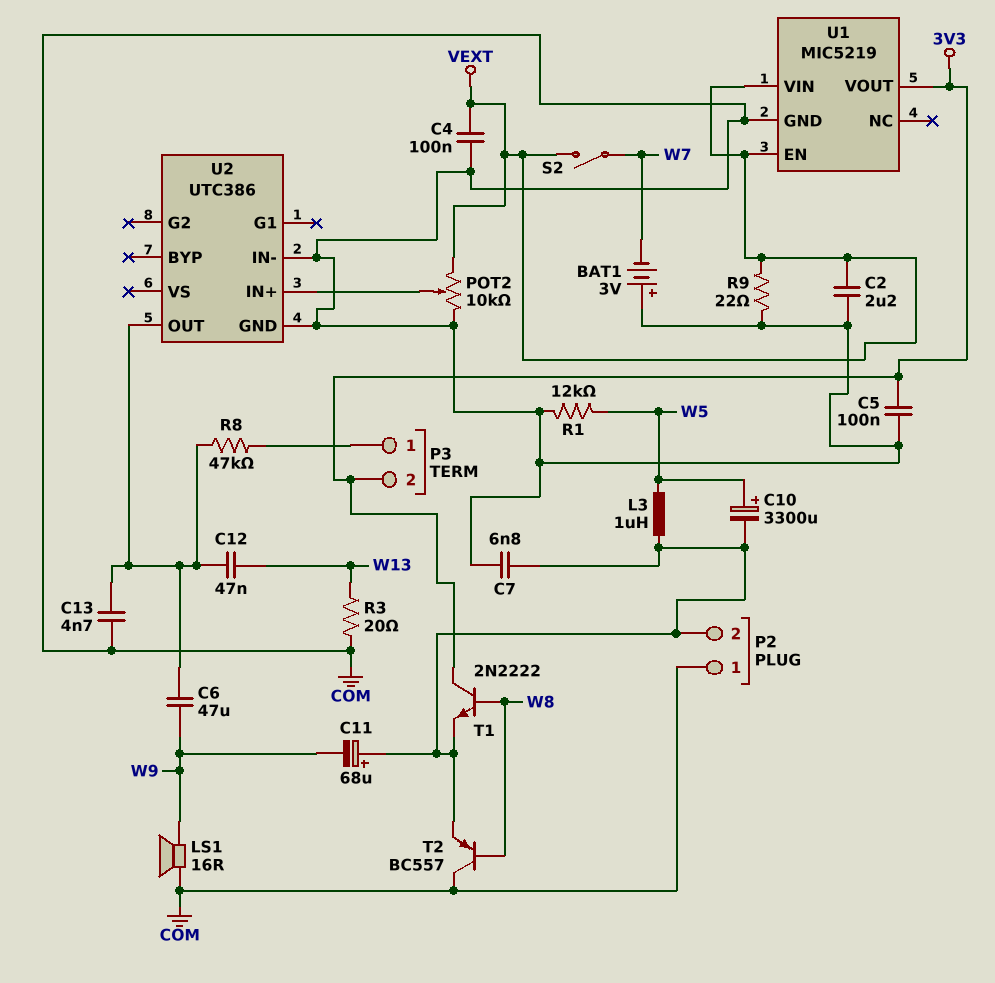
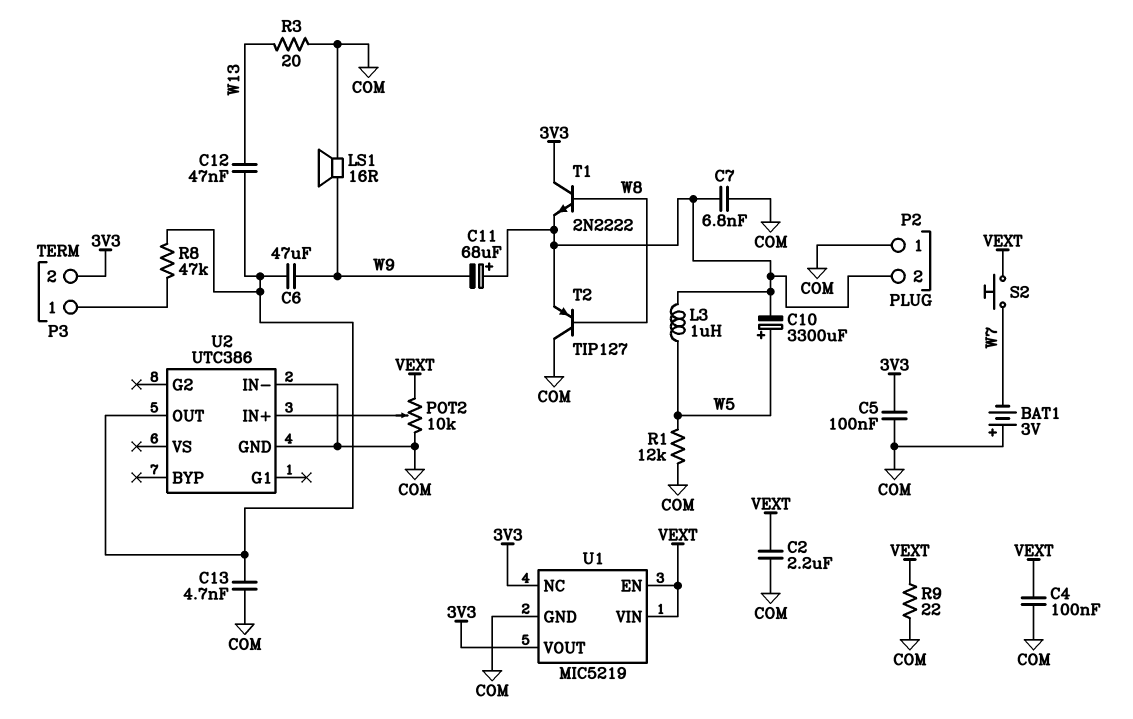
S2: switch (VEXT, W7) -> button (VEXT, W7)
T2: PNP BC557 (B W8, C COM, E P2/2) -> PNP TIP127 (B W8, C COM, E P2/2)
U1 pin NC: none -> 3V3

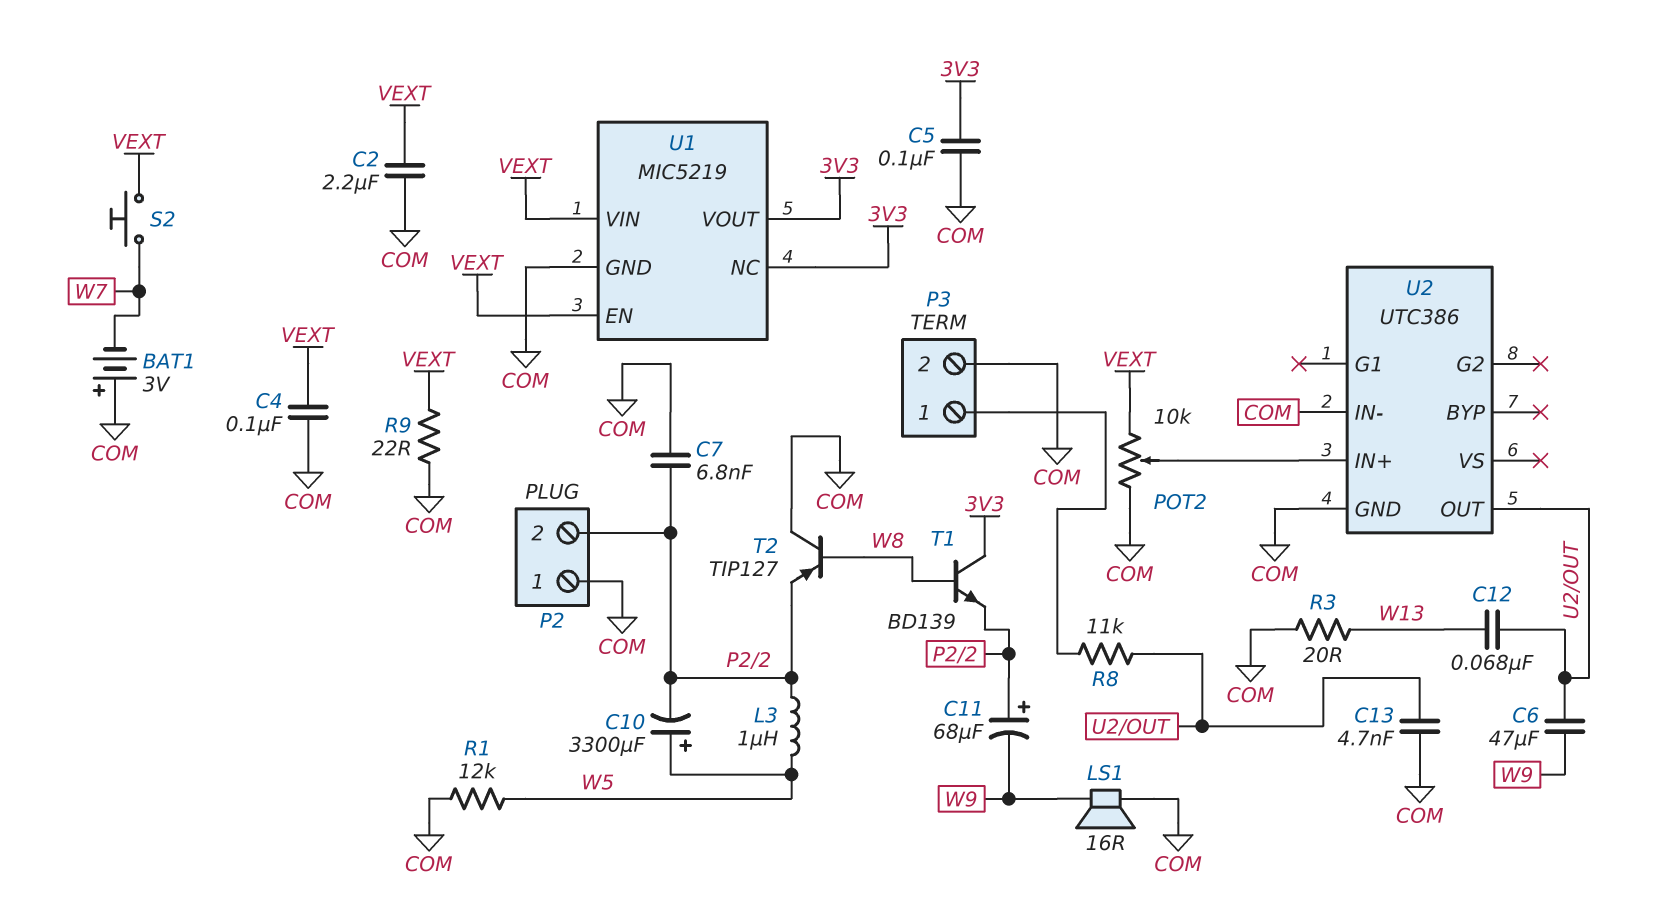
C12: 47nF (U2/OUT, W13) -> 68nF (U2/OUT, W13)
P3 pin 2: 3V3 -> COM
R8: 47k (P3/1, U2/OUT) -> 11k (P3/1, U2/OUT)
T1: NPN 2N2222 (B W8, C 3V3, E P2/2) -> NPN BD139 (B W8, C 3V3, E P2/2)

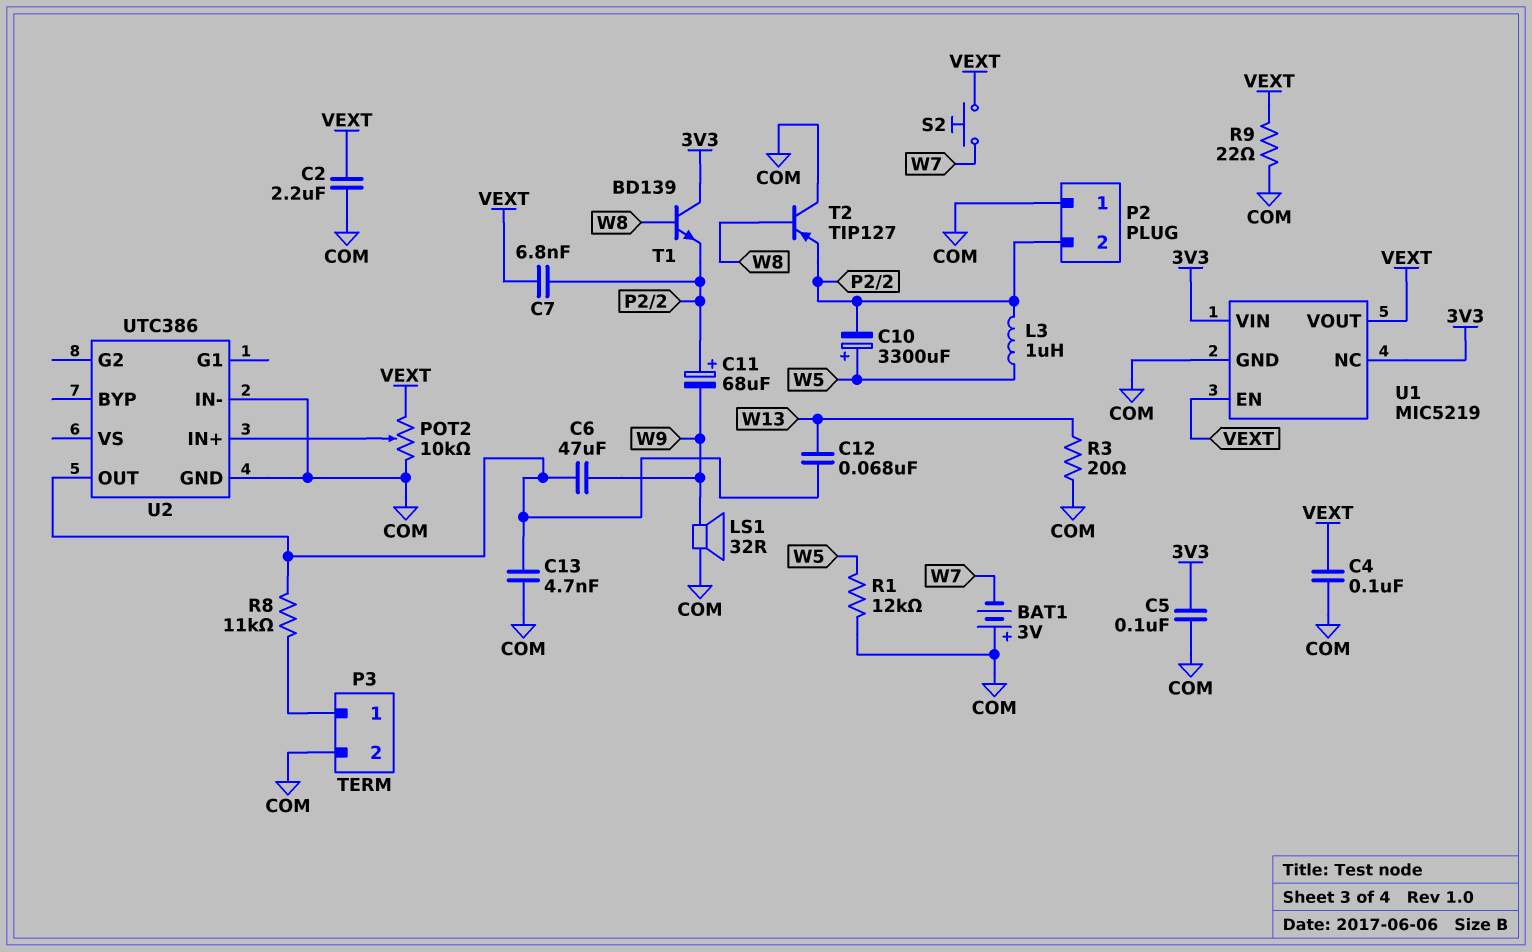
C7: 6.8nF (COM, P2/2) -> 6.8nF (P2/2, VEXT)
LS1: speaker 16R (COM, W9) -> speaker 32R (COM, W9)
U1 pin VIN: VEXT -> 3V3
U1 pin VOUT: 3V3 -> VEXT

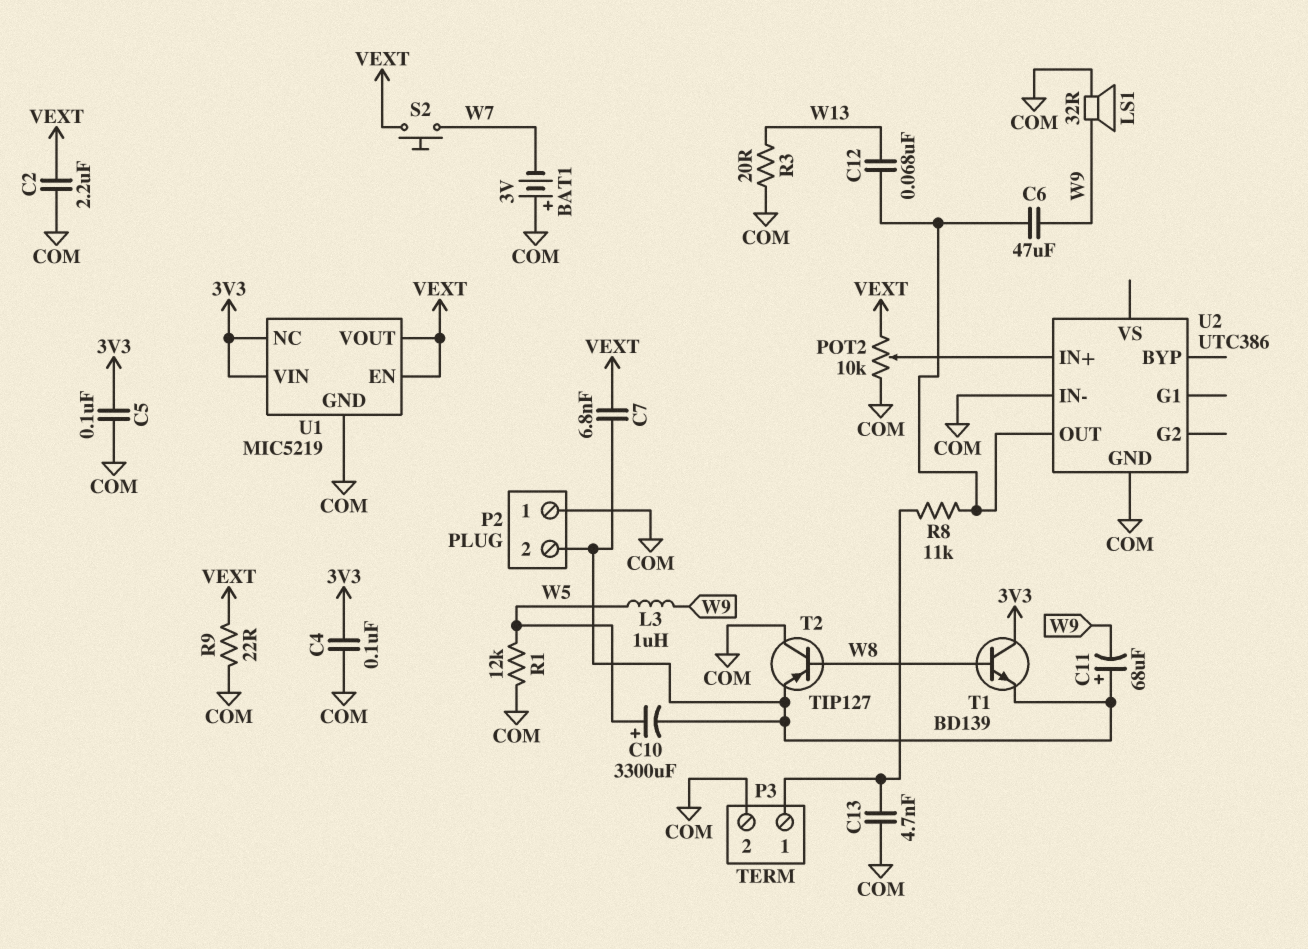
C4: 100nF (COM, VEXT) -> 100nF (3V3, COM)
C13: 4.7nF (COM, U2/OUT) -> 4.7nF (COM, P3/1)
L3: 1uH (P2/2, W5) -> 1uH (W5, W9)

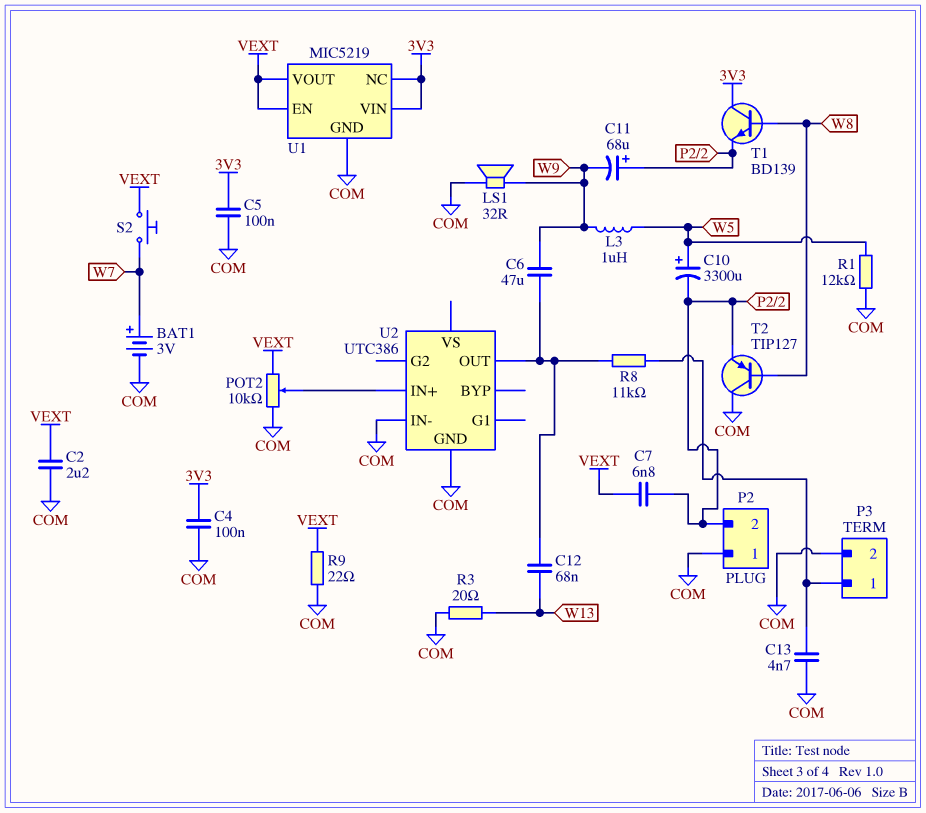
BAT1: 3V (plus COM, minus W7) -> 3V (plus W7, minus COM)

